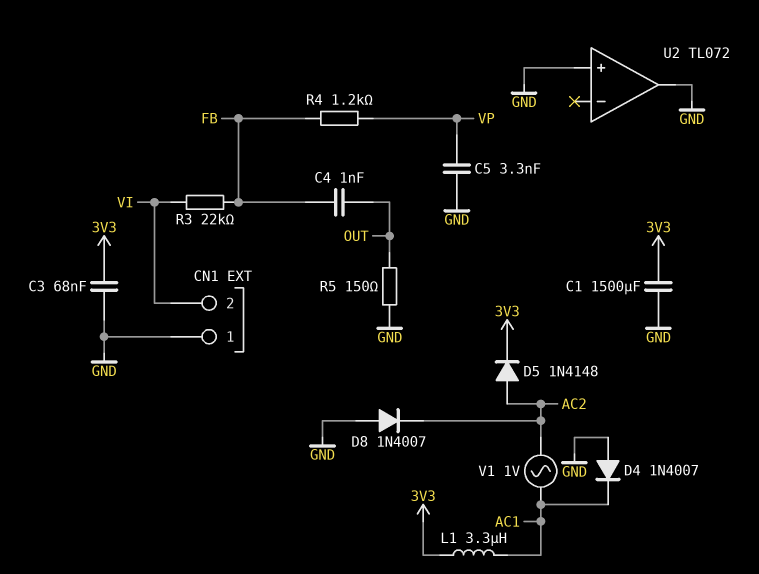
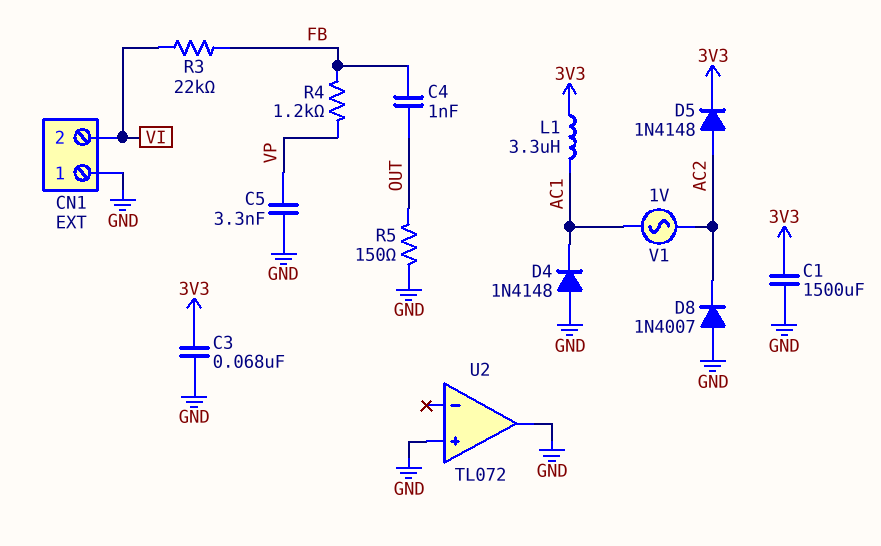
D4: diode 1N4007 (A GND, K AC1) -> diode 1N4148 (A GND, K AC1)

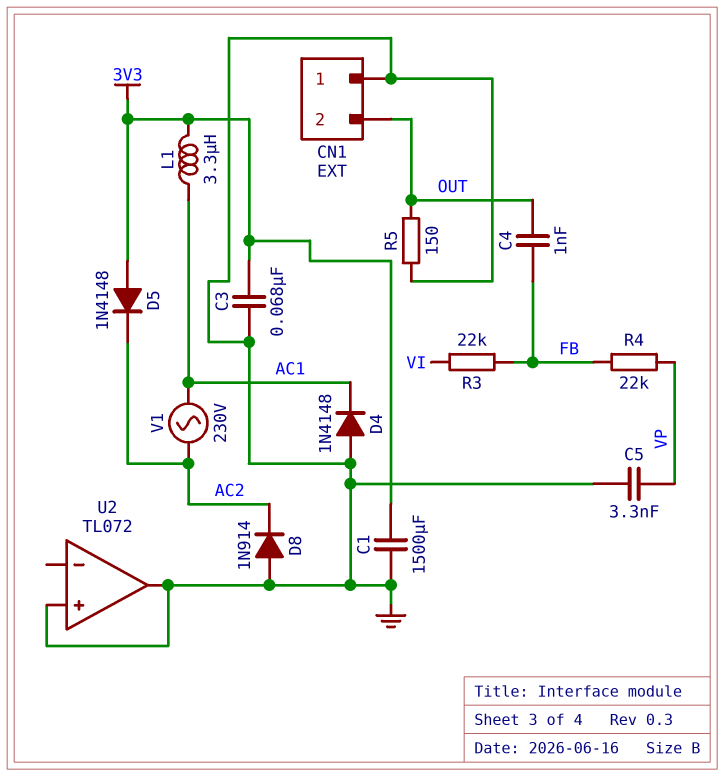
CN1 pin 2: VI -> OUT
D5: diode 1N4148 (A AC2, K 3V3) -> diode 1N4148 (A 3V3, K AC2)
D8: diode 1N4007 (A GND, K AC2) -> diode 1N914 (A GND, K AC2)
R4: 1.2k (FB, VP) -> 22k (FB, VP)
V1: AC 1V (AC1, AC2) -> AC 230V (AC1, AC2)

